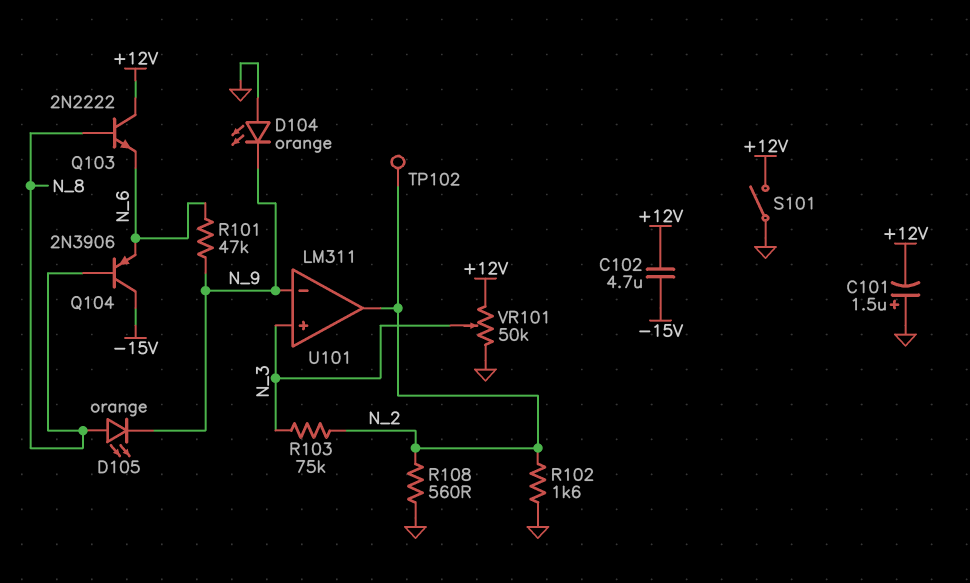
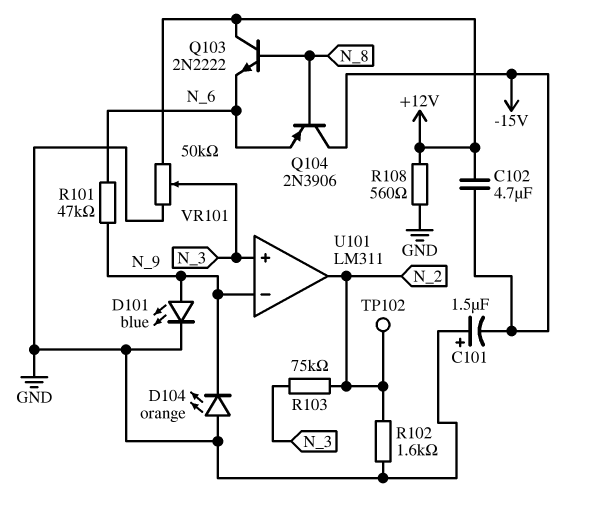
C101: 1.5uF (plus GND, minus +12V) -> 1.5uF (plus GND, minus -15V)
D101: none -> LED blue (A N_9, K GND)
D105: LED orange (A N_8, K N_9) -> none
R108: 560 (GND, N_2) -> 560 (+12V, GND)
S101: switch (+12V, GND) -> none

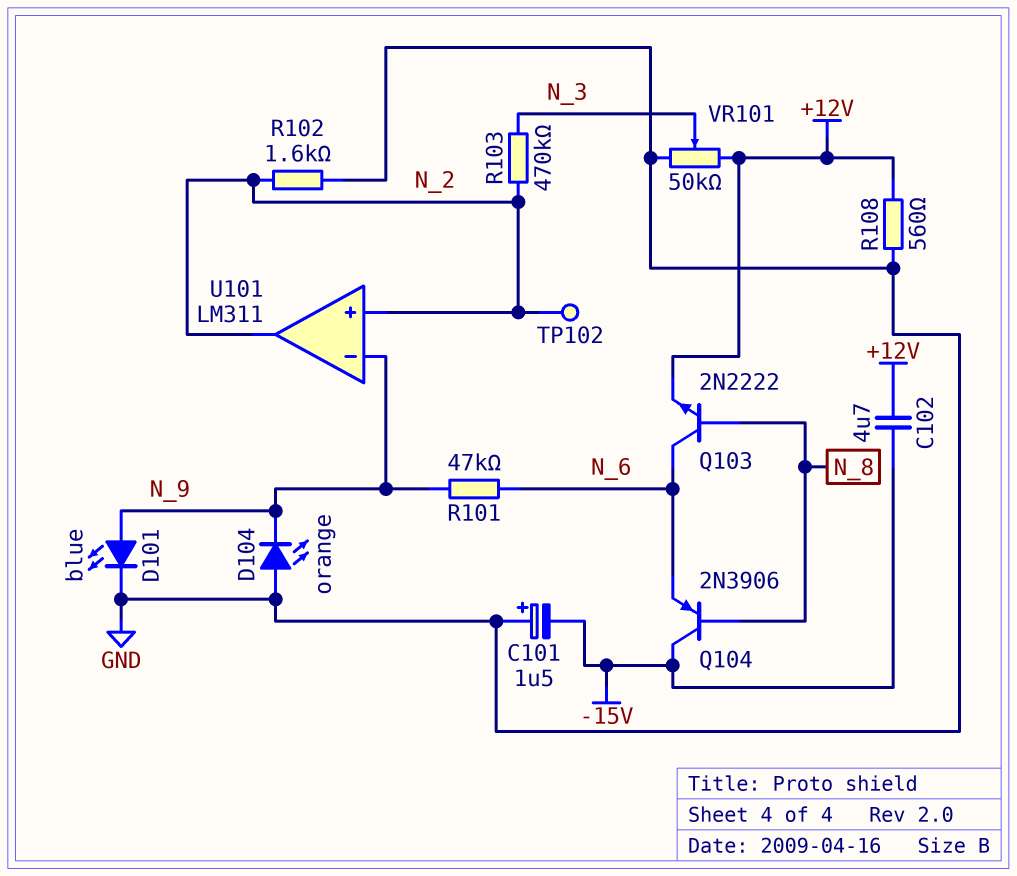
Q103: NPN 2N2222 (B N_8, C +12V, E N_6) -> NPN 2N2222 (B N_8, C N_6, E +12V)
R103: 75k (N_2, N_3) -> 470k (N_2, N_3)
U101 pin in+: N_3 -> N_2

